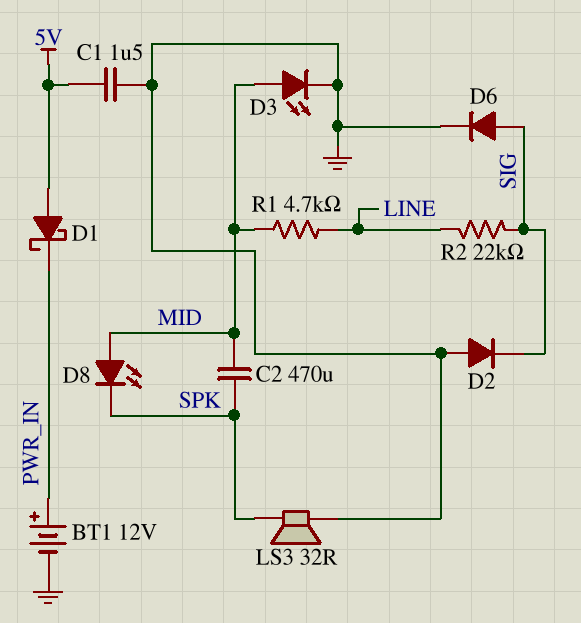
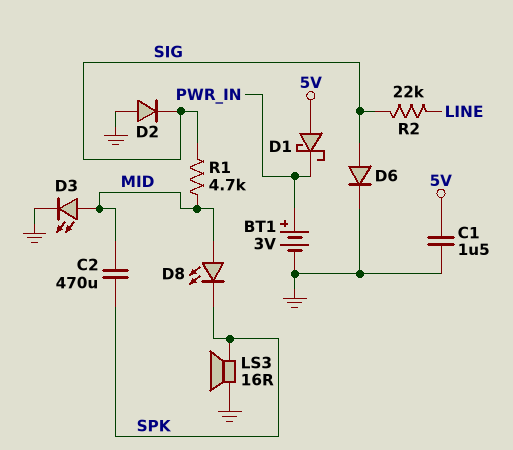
BT1: 12V (plus PWR_IN, minus GND) -> 3V (plus PWR_IN, minus GND)
LS3: speaker 32R (GND, SPK) -> speaker 16R (GND, SPK)
R1: 4.7k (LINE, MID) -> 4.7k (MID, SIG)

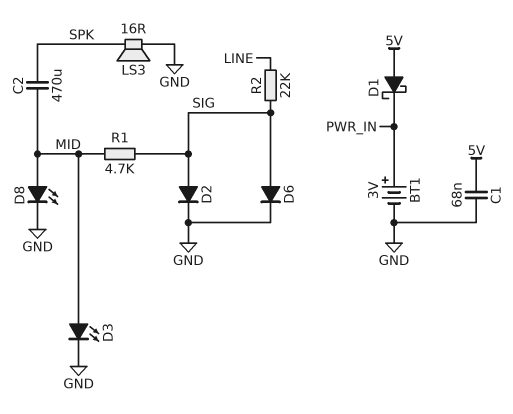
C1: 1.5uF (5V, GND) -> 68nF (5V, GND)
D2: diode (A GND, K SIG) -> diode (A SIG, K GND)
D8: LED (A MID, K SPK) -> LED (A MID, K GND)

